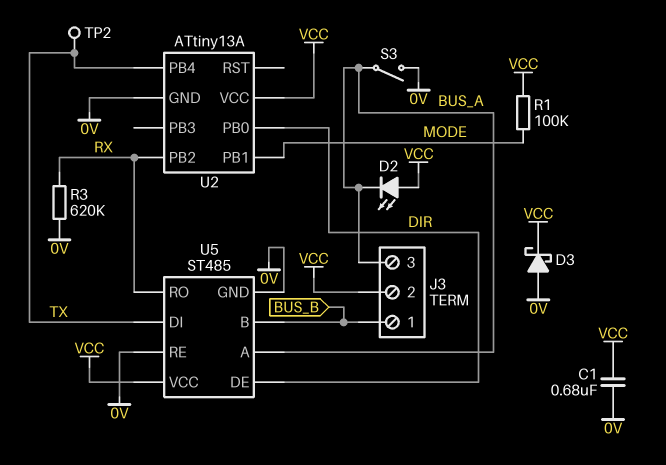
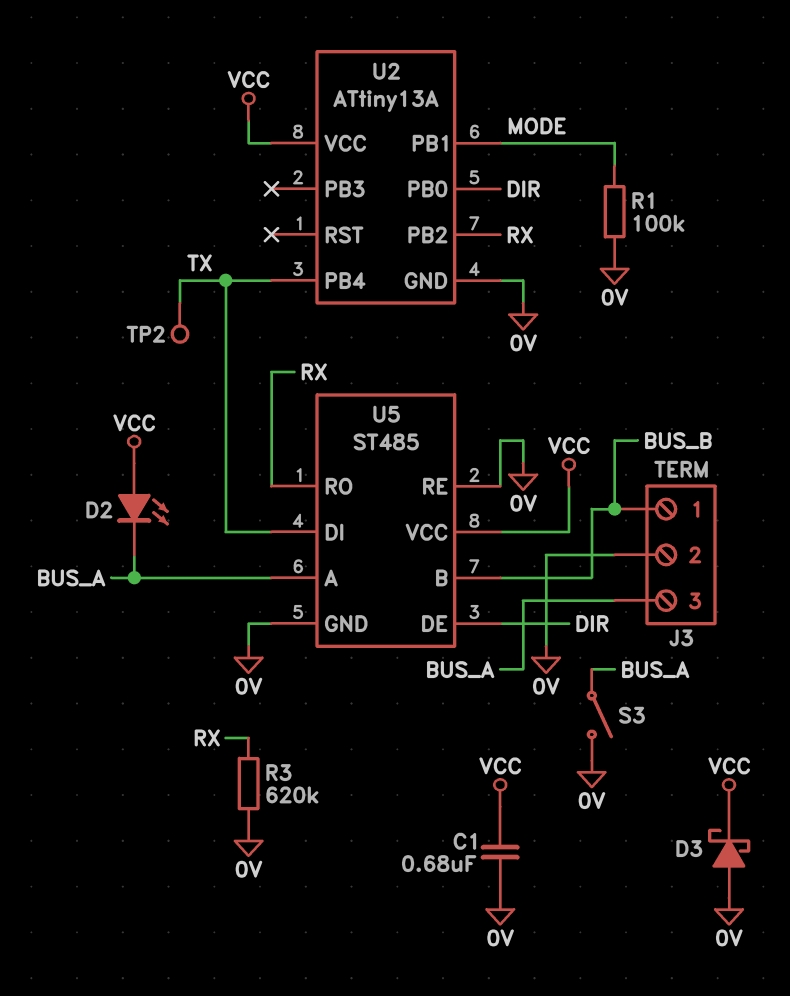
J3 pin 2: VCC -> 0V
R1: 100k (MODE, VCC) -> 100k (0V, MODE)

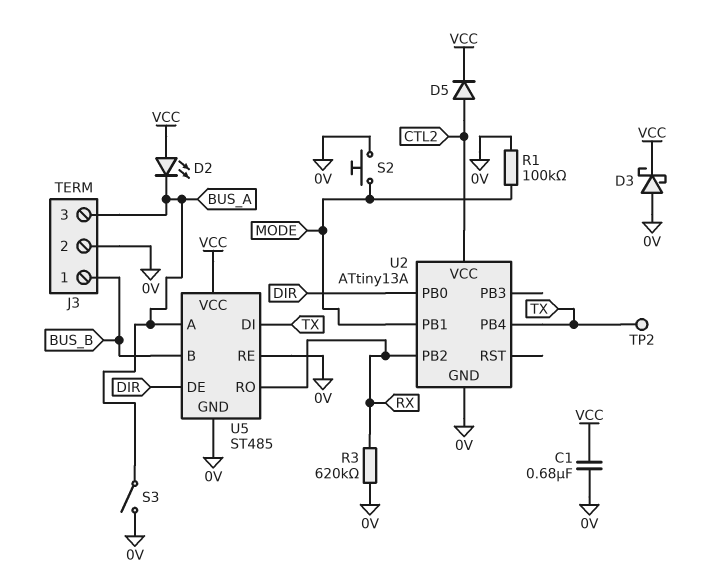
D5: none -> diode (A CTL2, K VCC)
S2: none -> button (0V, MODE)
U2 pin VCC: VCC -> CTL2

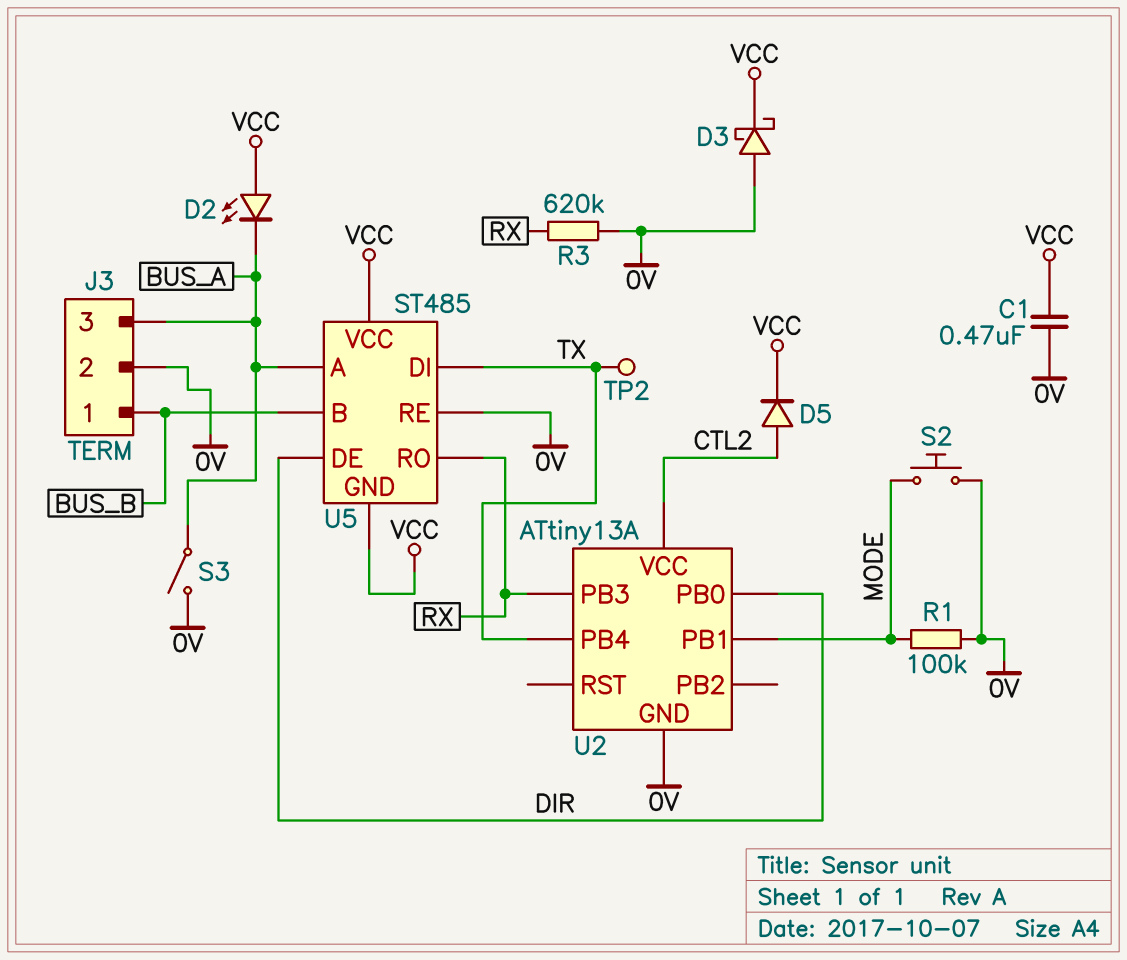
C1: 680nF (0V, VCC) -> 470nF (0V, VCC)
U2 pin PB2: RX -> none
U2 pin PB3: none -> RX
U5 pin GND: 0V -> VCC

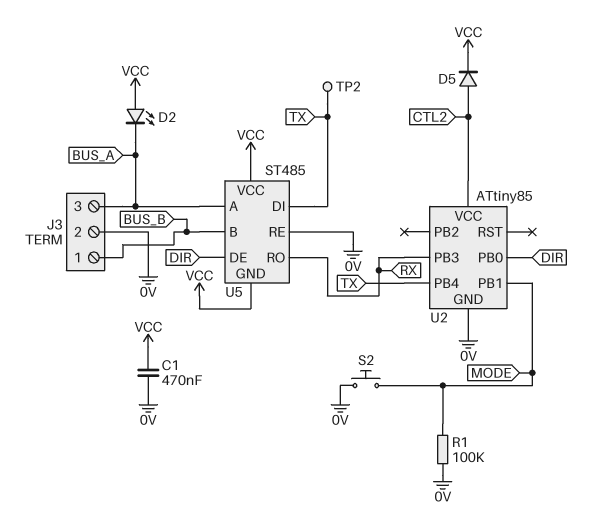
D3: schottky (A 0V, K VCC) -> none
R3: 620k (0V, RX) -> none
S3: switch (0V, BUS_A) -> none
U2: ATtiny13A -> ATtiny85

